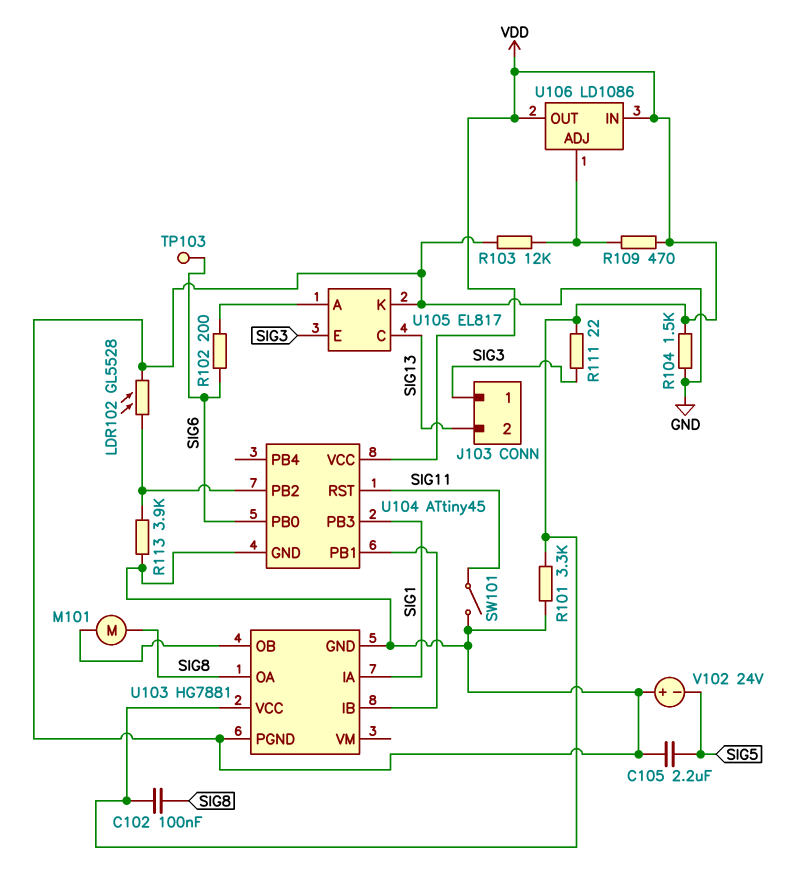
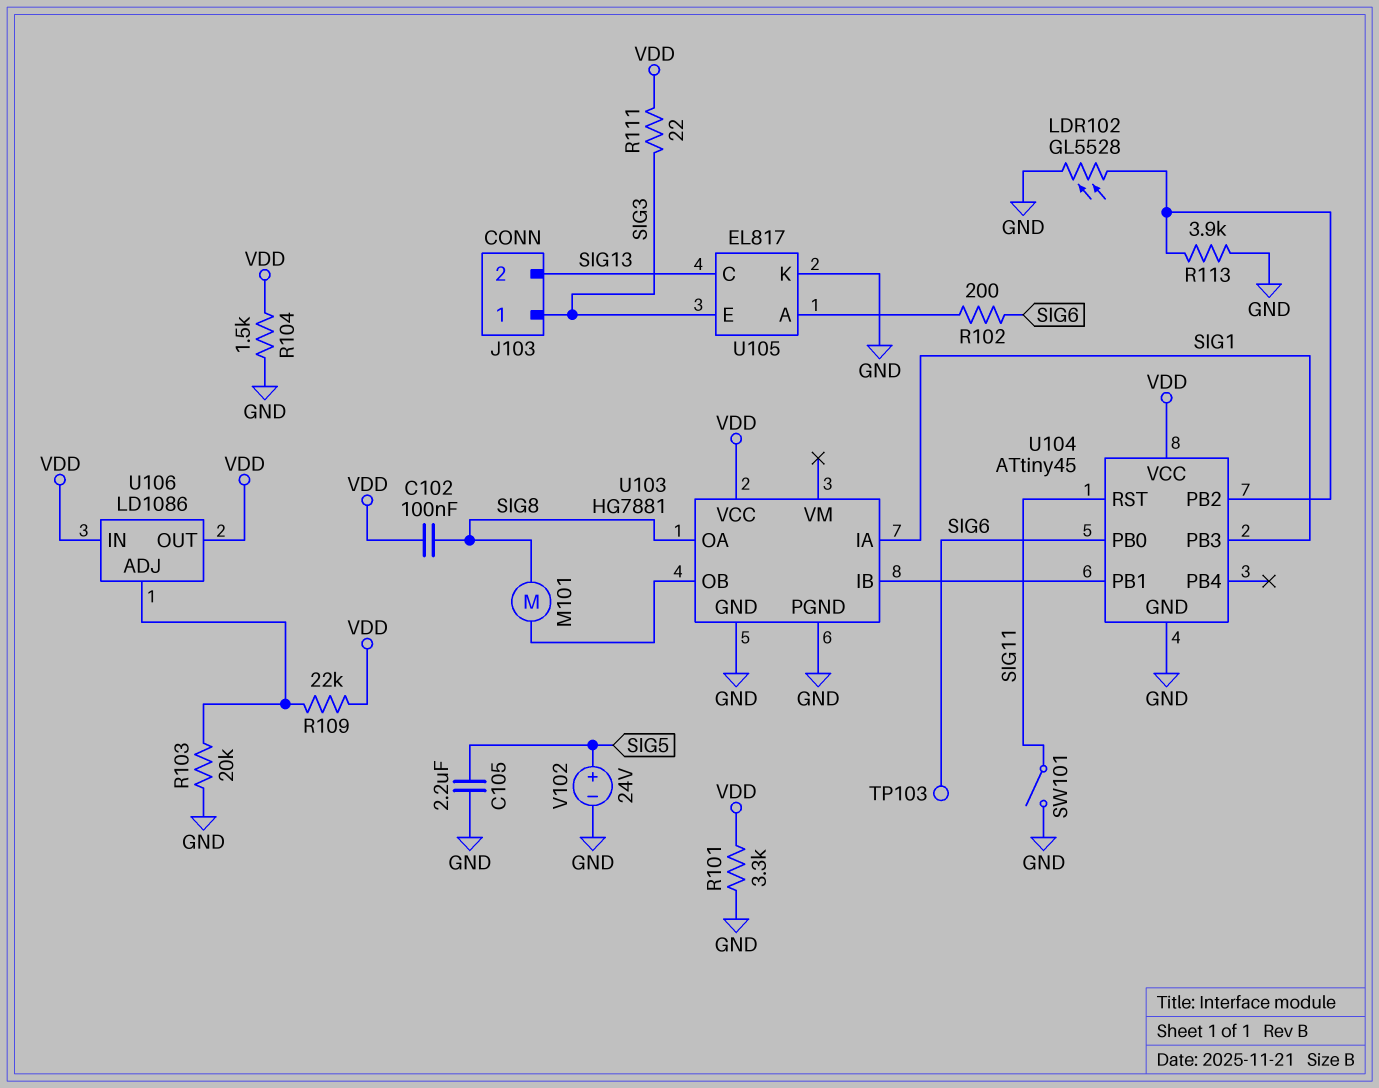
R103: 12k (GND, U106/ADJ) -> 20k (GND, U106/ADJ)
R109: 470 (U106/ADJ, VDD) -> 22k (U106/ADJ, VDD)
V102: 24V (plus GND, minus SIG5) -> 24V (plus SIG5, minus GND)

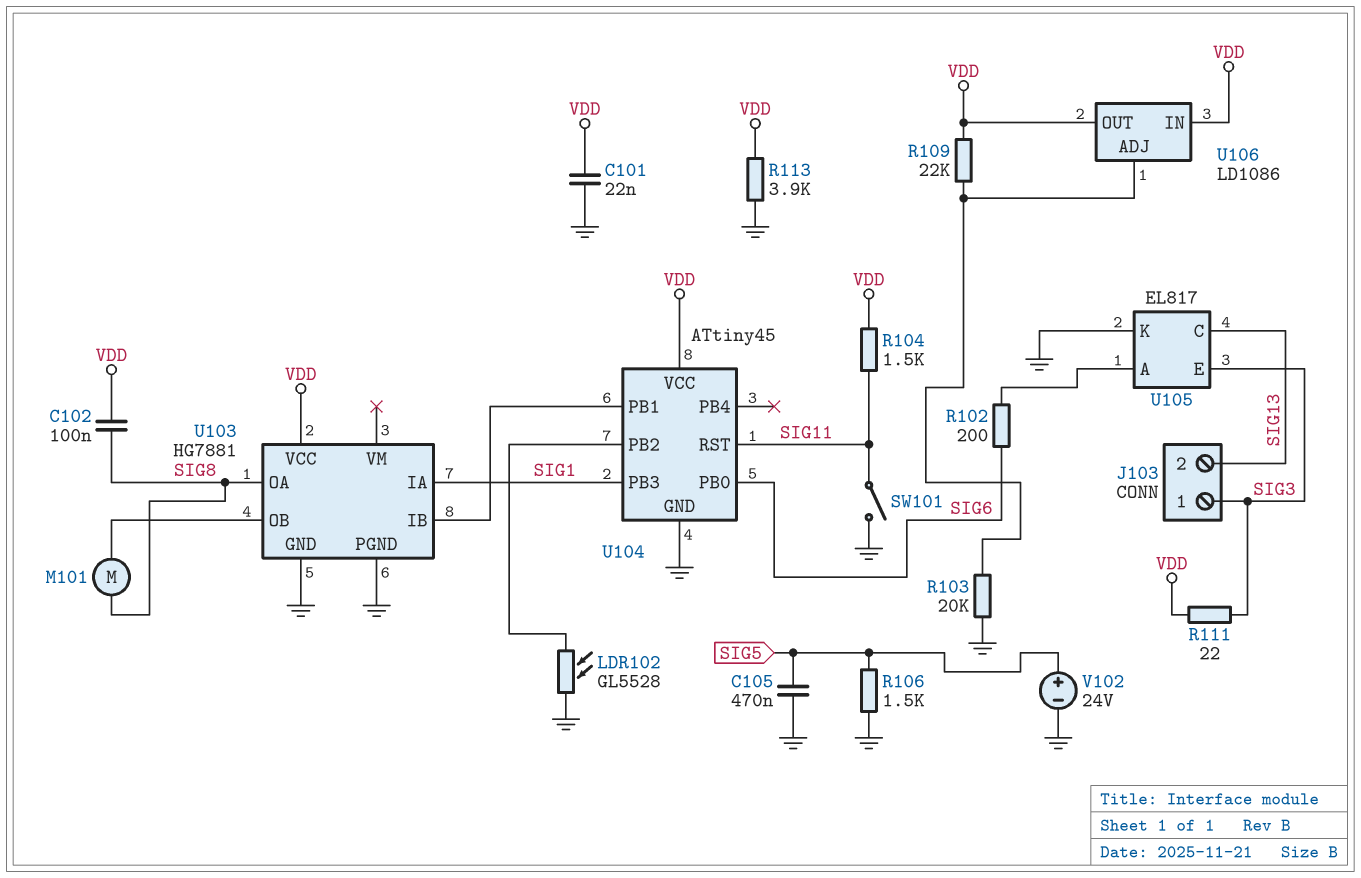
C101: none -> 22nF (GND, VDD)
C105: 2.2uF (GND, SIG5) -> 470nF (GND, SIG5)
R101: 3.3k (GND, VDD) -> none
R104: 1.5k (GND, VDD) -> 1.5k (SIG11, VDD)
R106: none -> 1.5k (GND, SIG5)
R113: 3.9k (GND, U104/PB2) -> 3.9k (GND, VDD)
TP103: test point (SIG6) -> none

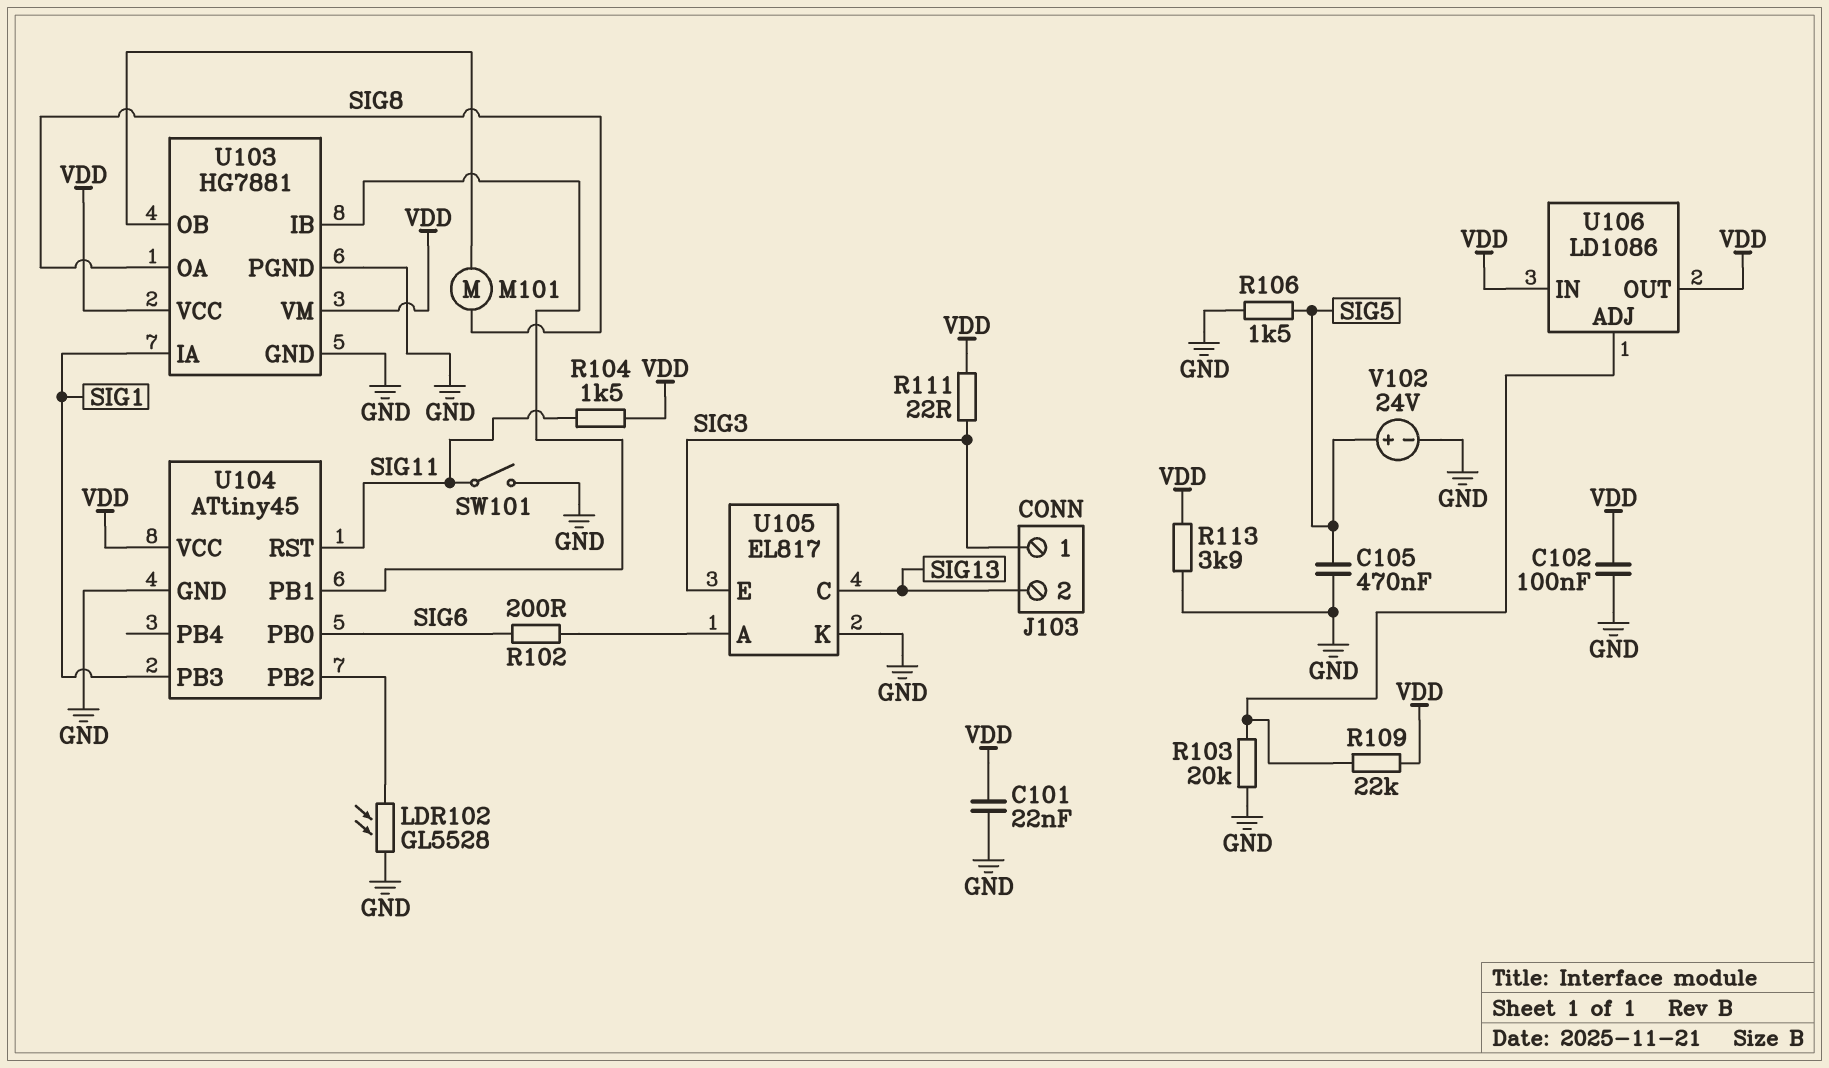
C102: 100nF (SIG8, VDD) -> 100nF (GND, VDD)
U103 pin VM: none -> VDD

